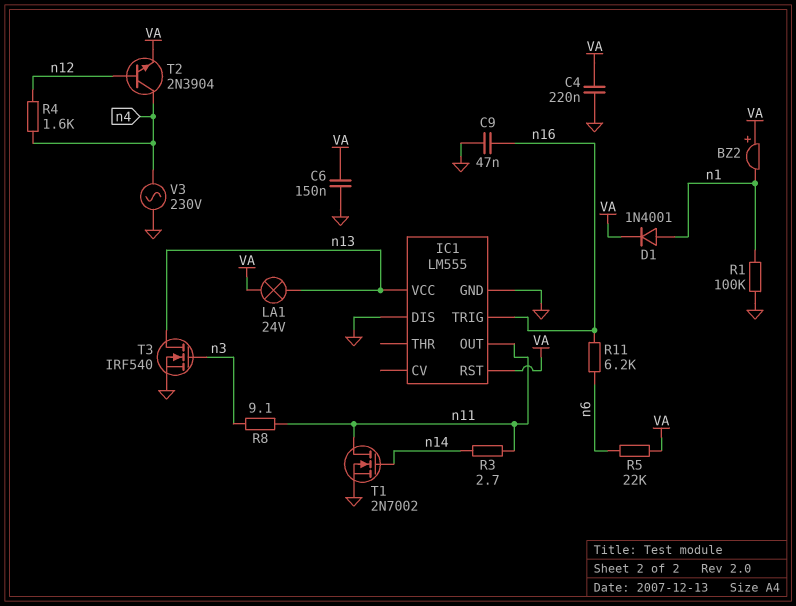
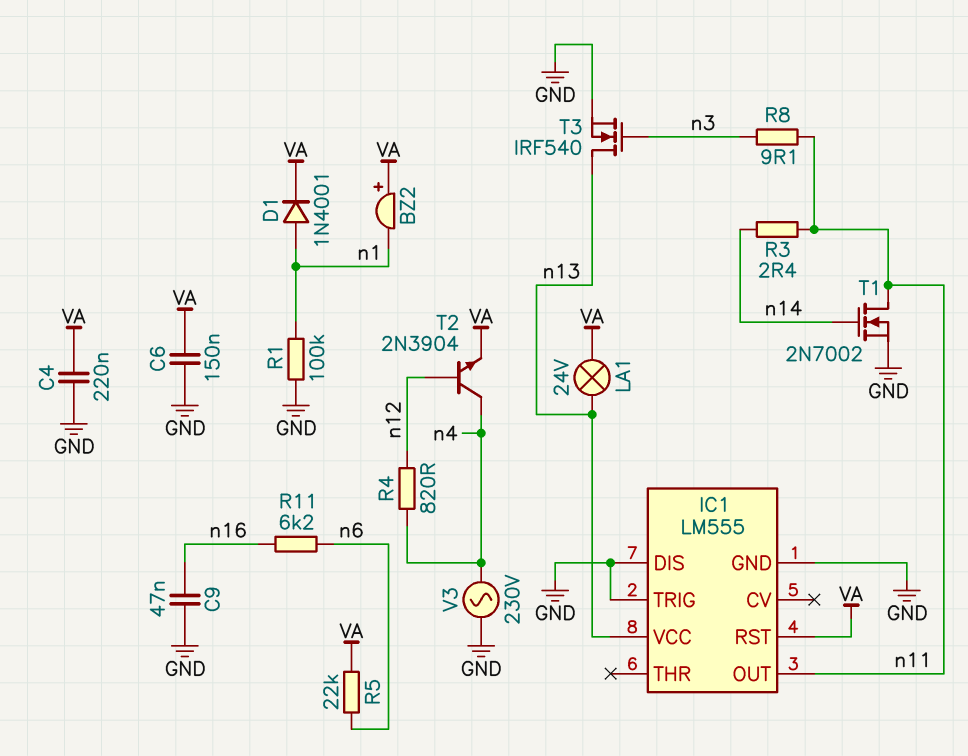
IC1 pin TRIG: n16 -> GND
R3: 2.7 (n11, n14) -> 2.4 (n11, n14)
R4: 1.6k (n4, n12) -> 820 (n4, n12)

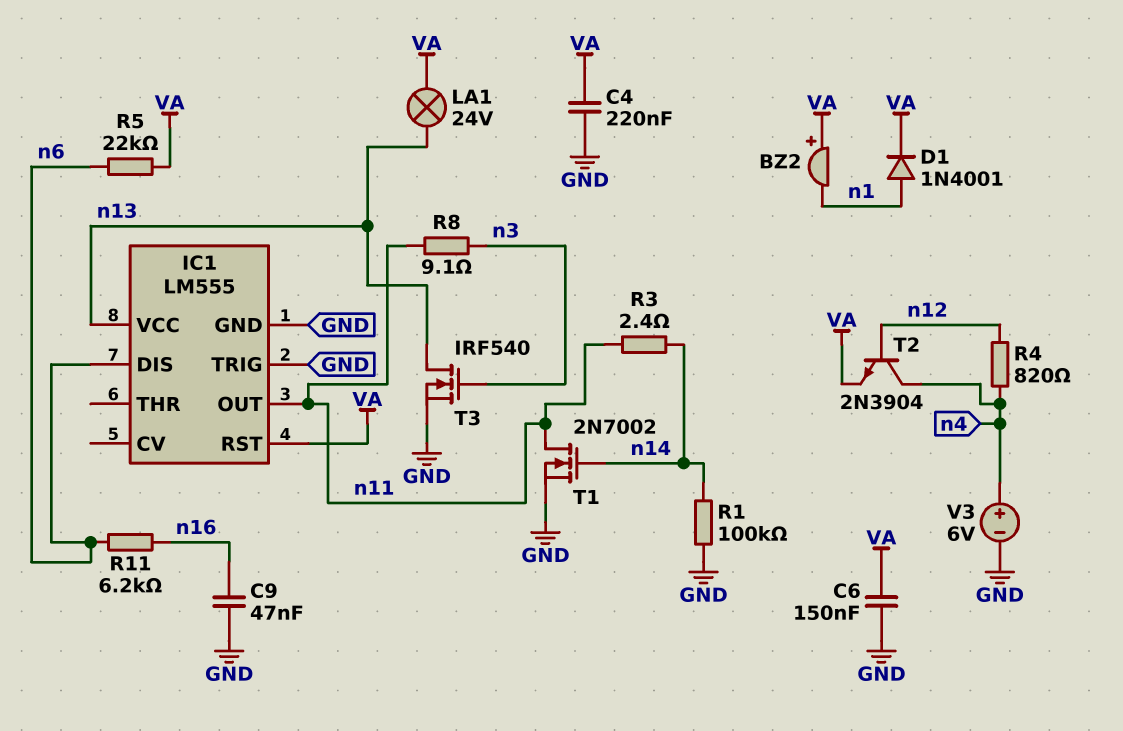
IC1 pin DIS: GND -> n6
R1: 100k (GND, n1) -> 100k (GND, n14)
V3: AC 230V (GND, n4) -> 6V (plus n4, minus GND)

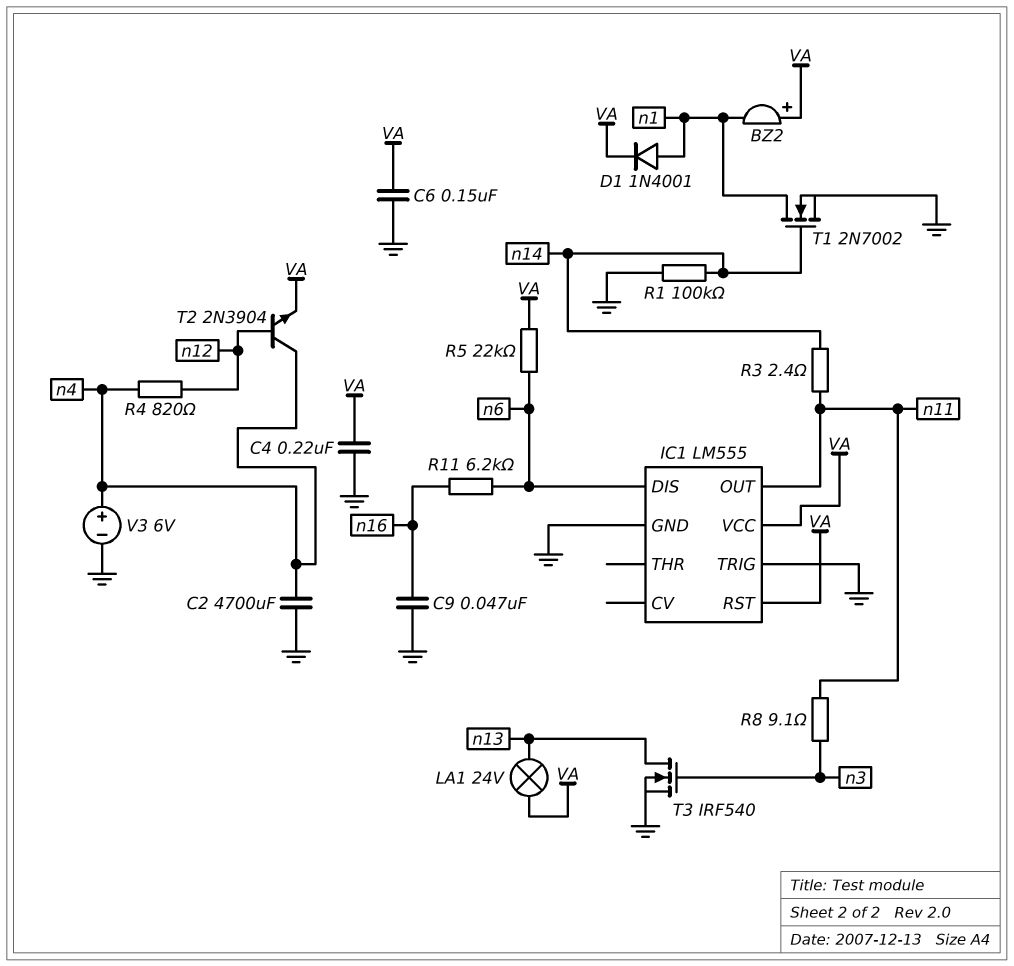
C2: none -> 4700uF (GND, n4)
IC1 pin VCC: n13 -> VA
T1: NMOS 2N7002 (G n14, D n11, S GND) -> NMOS 2N7002 (G n14, D n1, S GND)

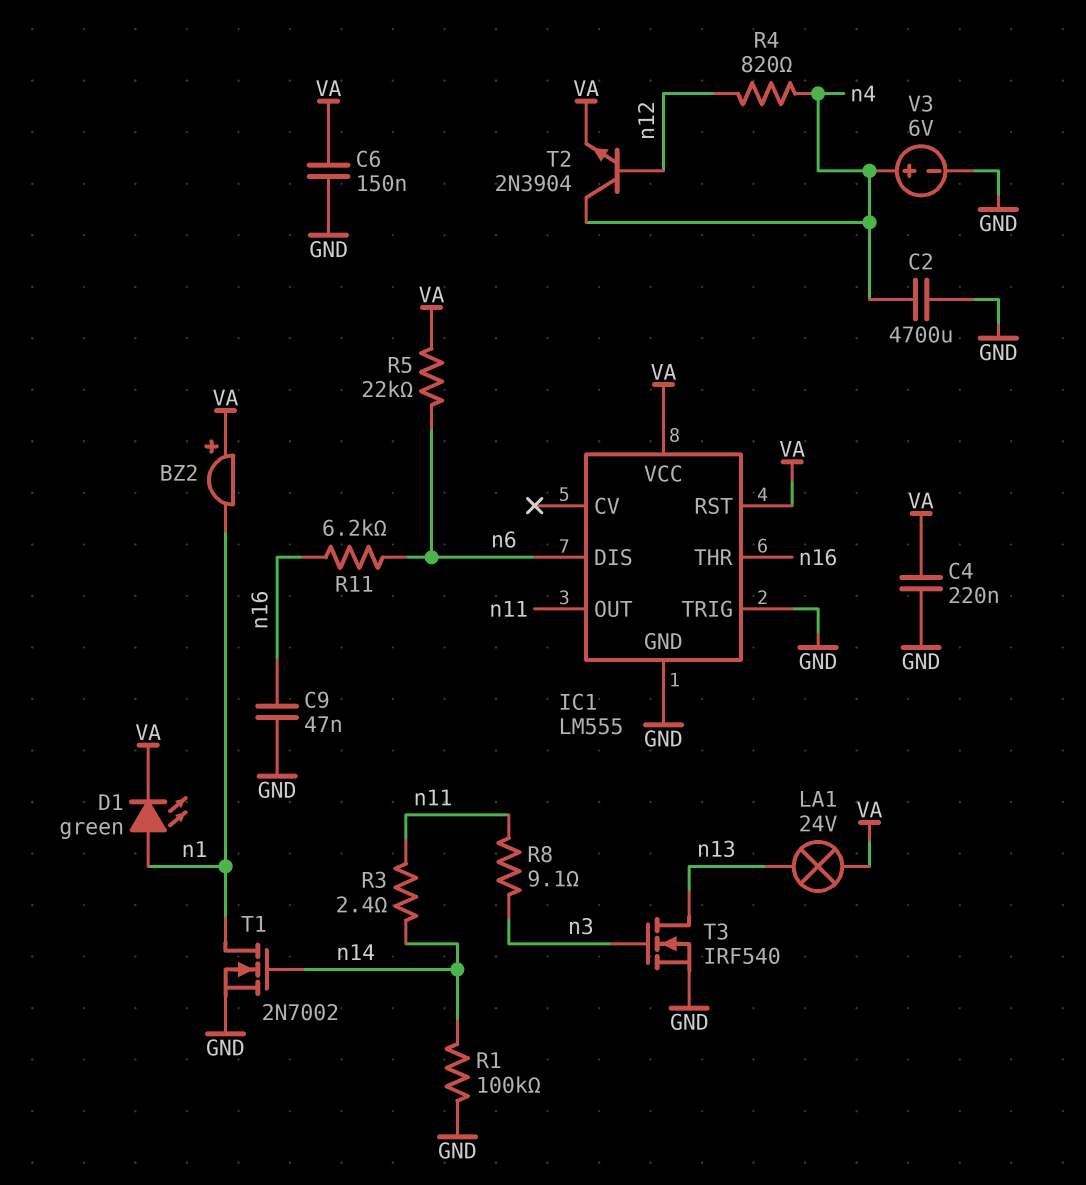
D1: diode 1N4001 (A n1, K VA) -> LED green (A n1, K VA)
IC1 pin THR: none -> n16

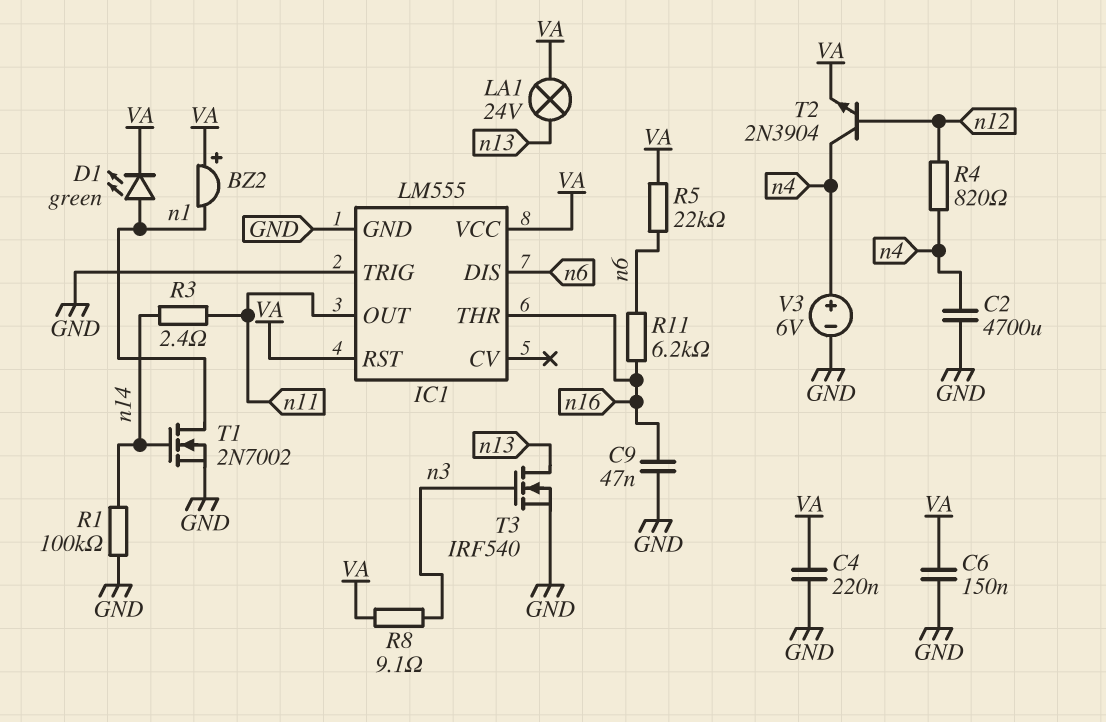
R8: 9.1 (n3, n11) -> 9.1 (VA, n3)

